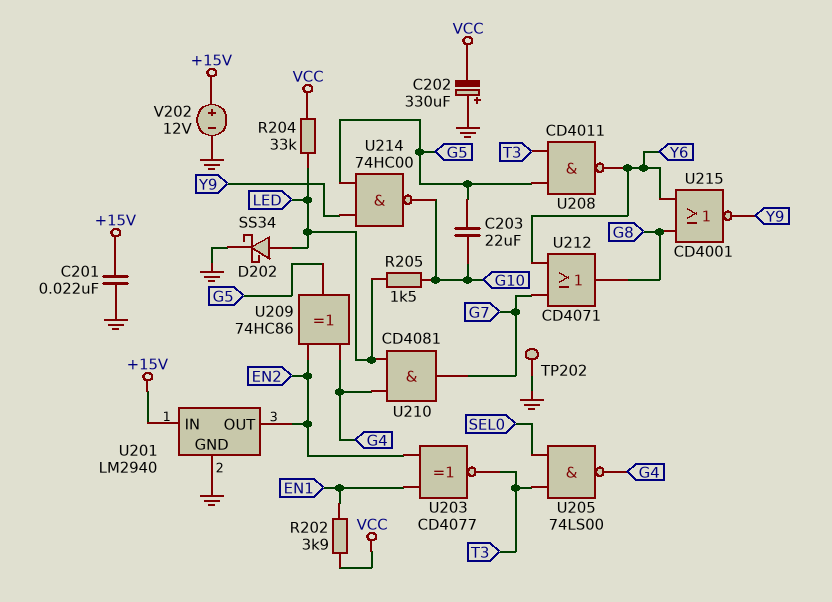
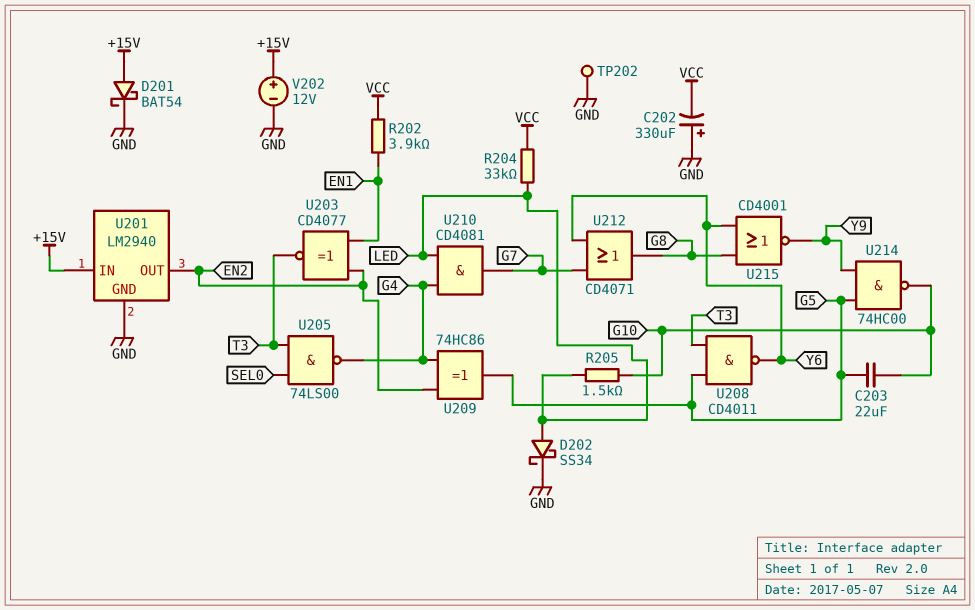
C201: 22nF (+15V, GND) -> none
D201: none -> schottky BAT54 (A +15V, K GND)

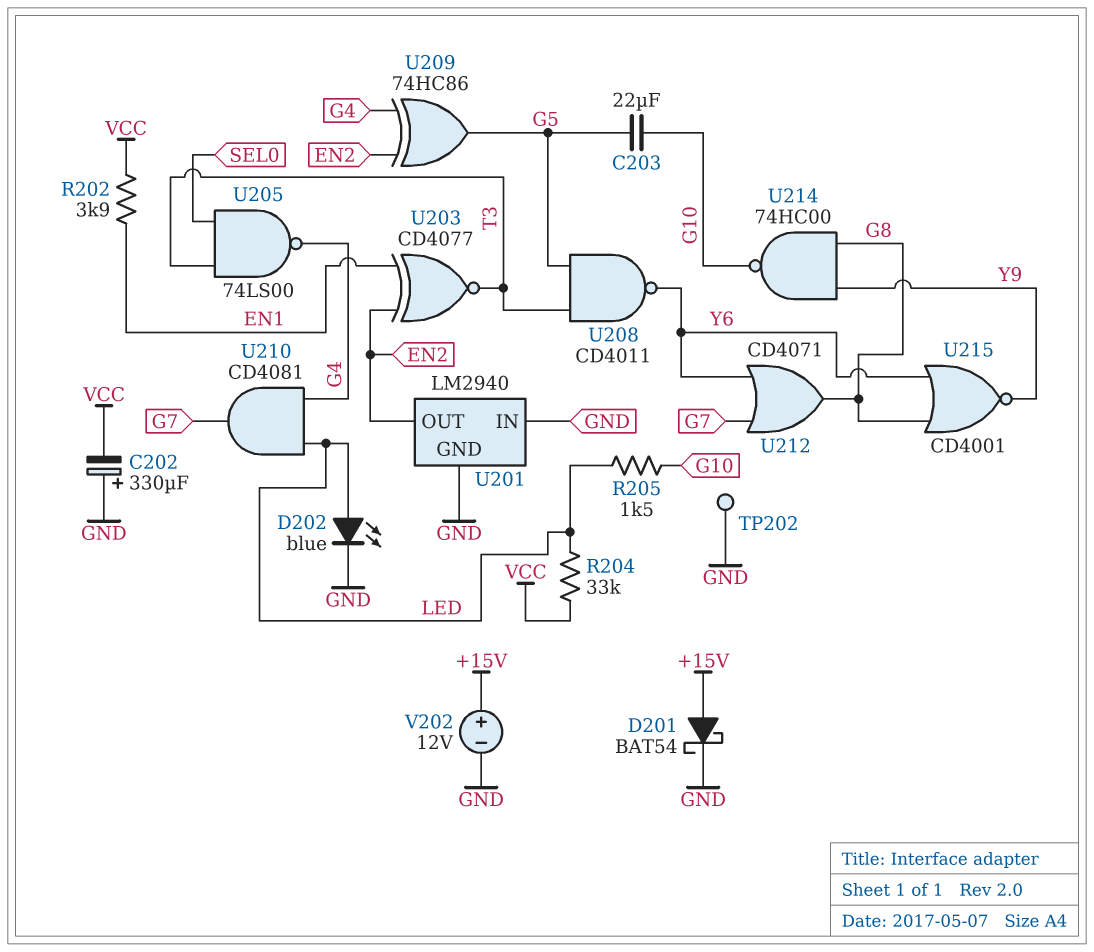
D202: schottky SS34 (A LED, K GND) -> LED blue (A LED, K GND)
U201 pin IN: +15V -> GND
U214: NAND 74HC00 (in G5, in Y9, out G10) -> NAND 74HC00 (in G8, in Y9, out G10)

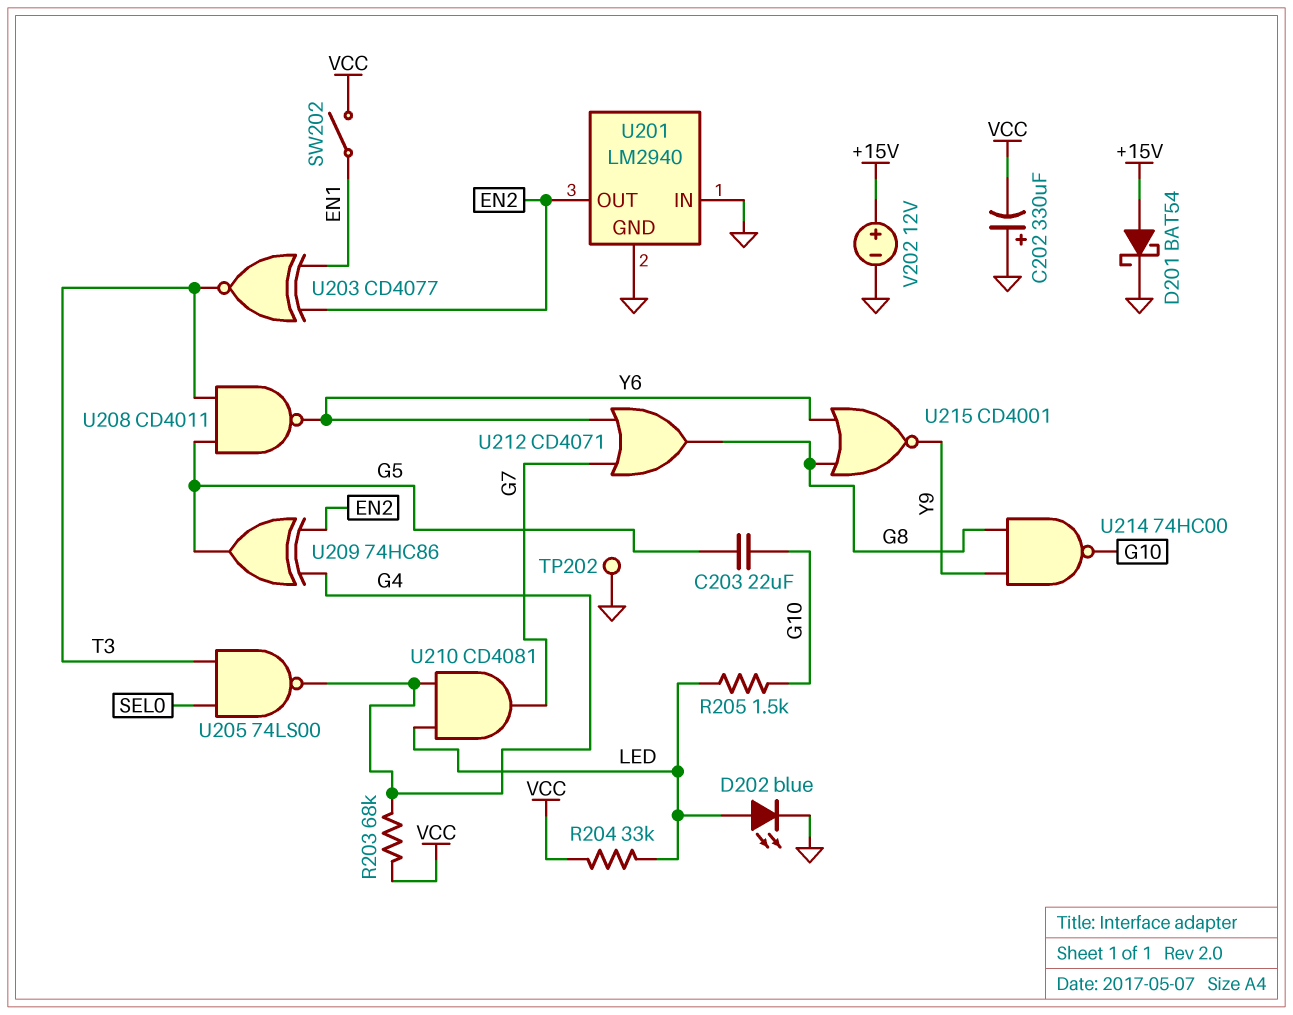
R202: 3.9k (EN1, VCC) -> none
R203: none -> 68k (G4, VCC)
SW202: none -> switch (EN1, VCC)

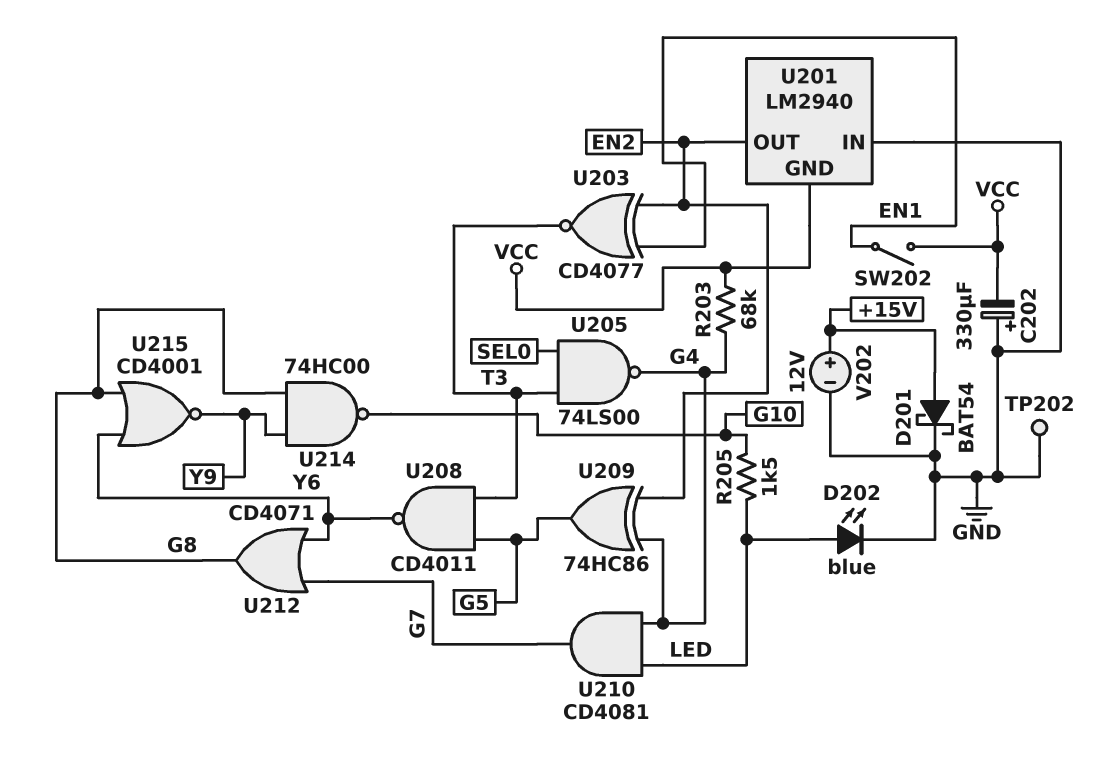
C203: 22uF (G5, G10) -> none
R204: 33k (LED, VCC) -> none
U201 pin GND: GND -> VCC

